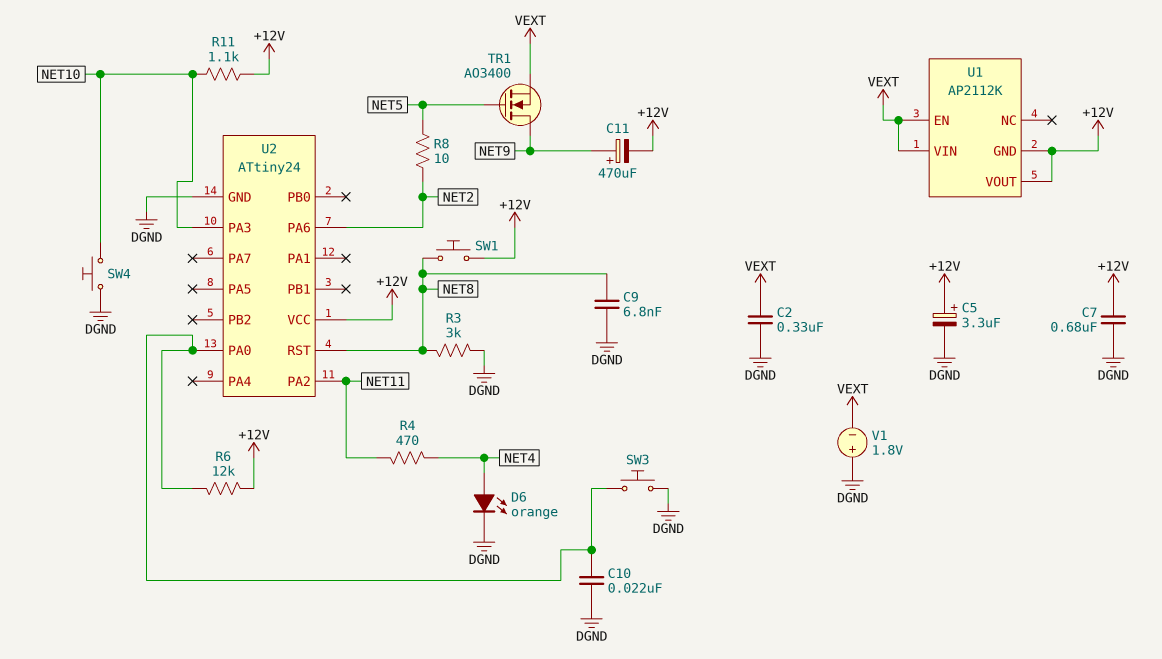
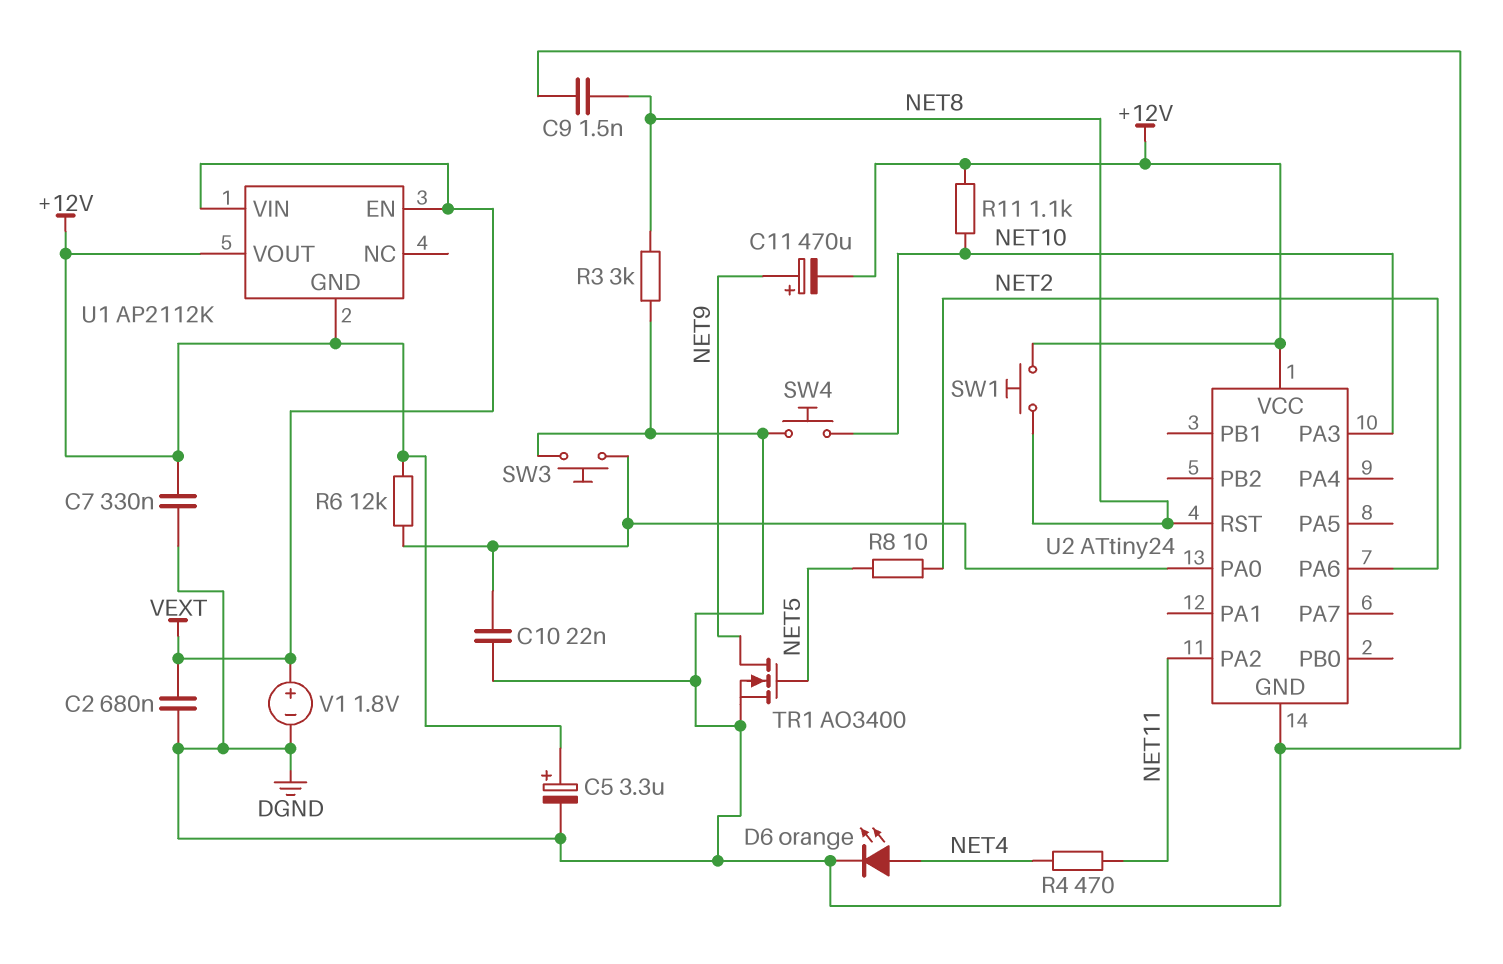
C2: 330nF (DGND, VEXT) -> 680nF (DGND, VEXT)
C7: 680nF (+12V, DGND) -> 330nF (+12V, DGND)
C9: 6.8nF (DGND, NET8) -> 1.5nF (DGND, NET8)
TR1: NMOS AO3400 (G NET5, D NET9, S VEXT) -> NMOS AO3400 (G NET5, D NET9, S DGND)
V1: 1.8V (plus DGND, minus VEXT) -> 1.8V (plus VEXT, minus DGND)

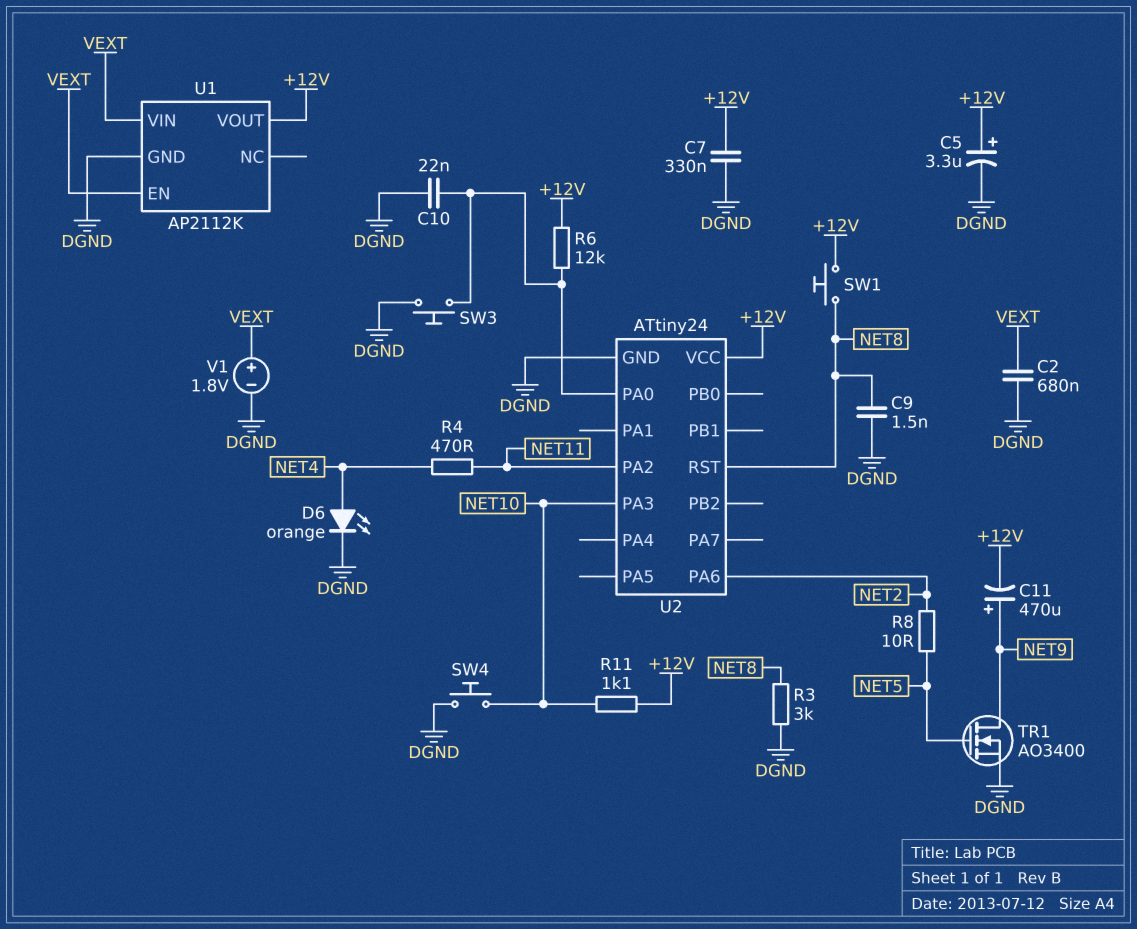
U1 pin GND: +12V -> DGND

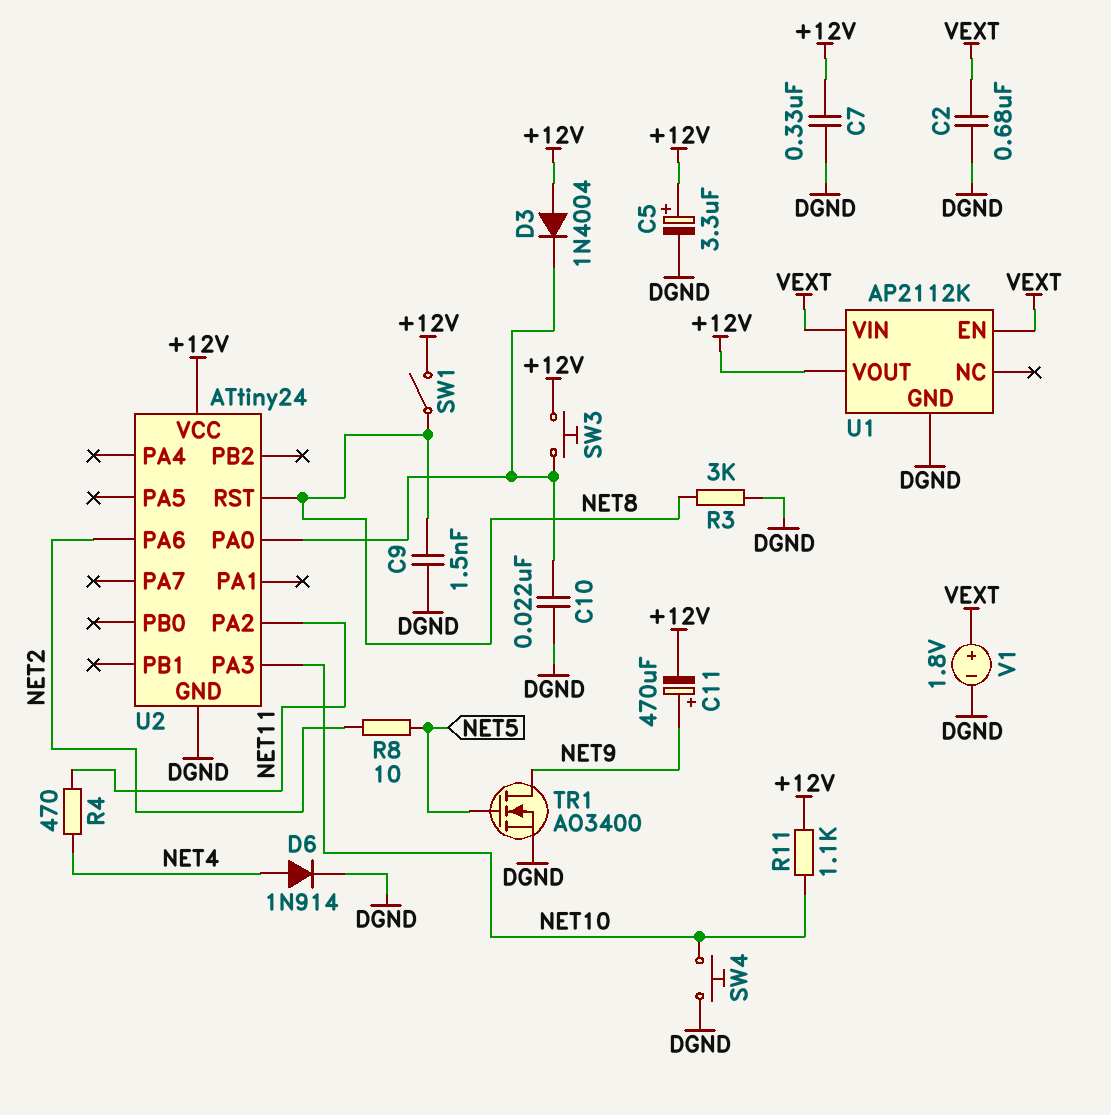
D3: none -> diode 1N4004 (A +12V, K U2/PA0)
D6: LED orange (A NET4, K DGND) -> diode 1N914 (A NET4, K DGND)
R6: 12k (+12V, U2/PA0) -> none
SW1: button (+12V, NET8) -> switch (+12V, NET8)
SW3: button (DGND, U2/PA0) -> button (+12V, U2/PA0)

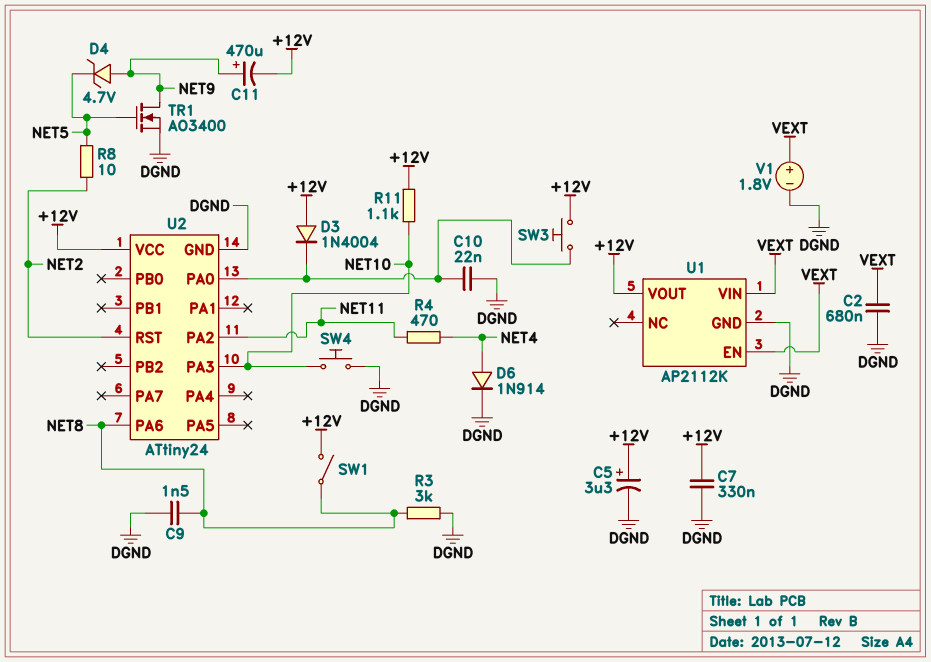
D4: none -> zener 4.7V (A NET9, K NET5)
U2 pin PA6: NET2 -> NET8
U2 pin RST: NET8 -> NET2

